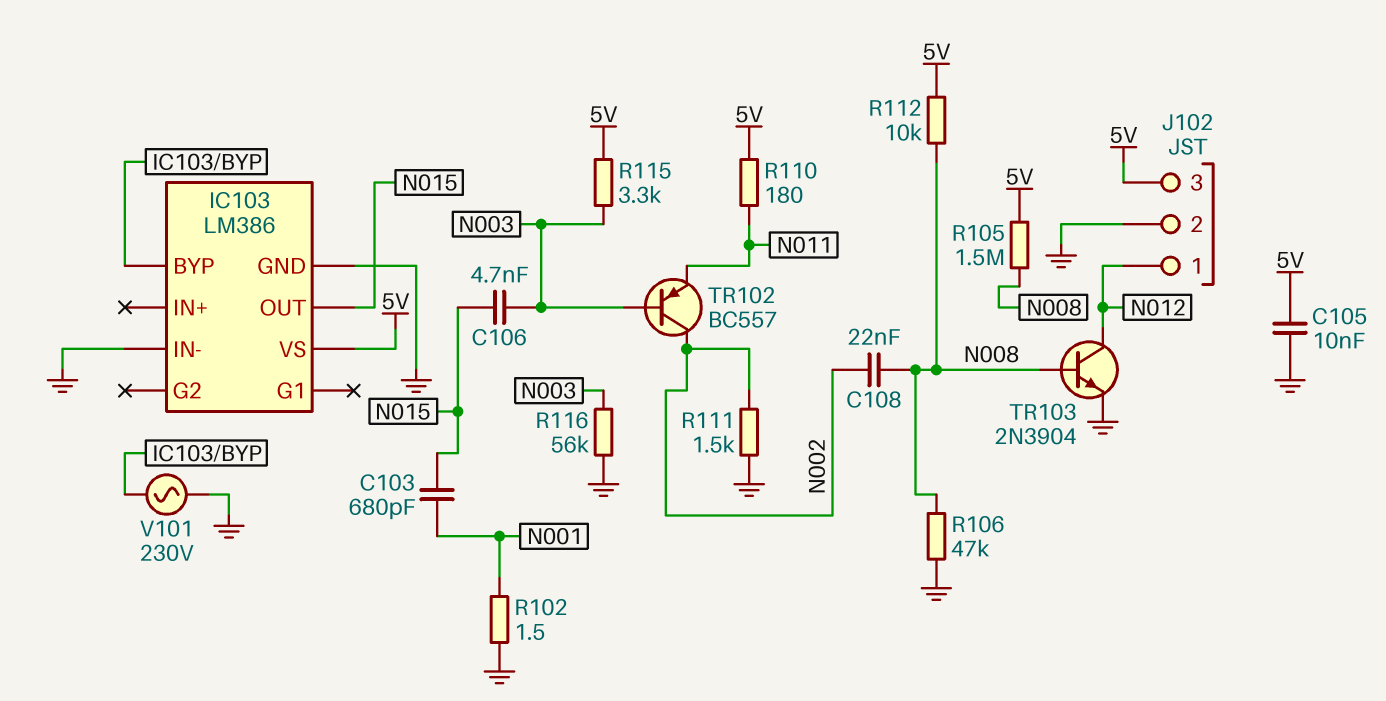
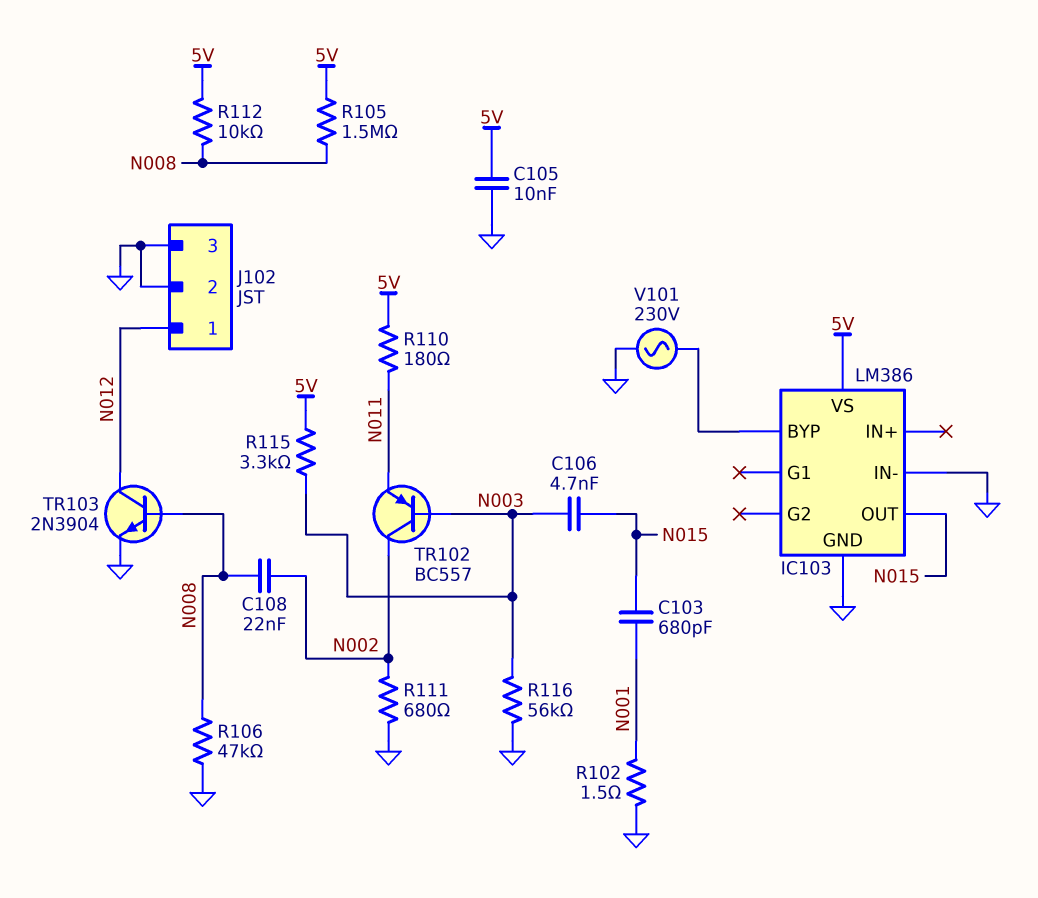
J102 pin 3: 5V -> GND
R111: 1.5k (GND, N002) -> 680 (GND, N002)

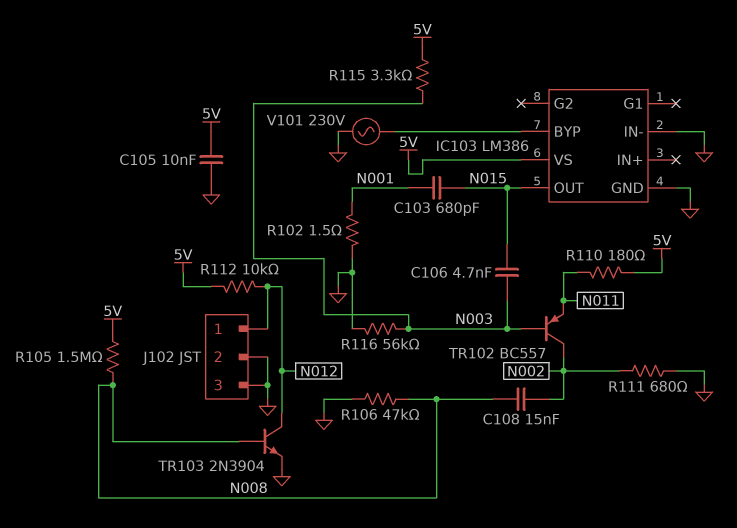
C108: 22nF (N002, N008) -> 15nF (N002, N008)
R112: 10k (5V, N008) -> 10k (5V, N012)

